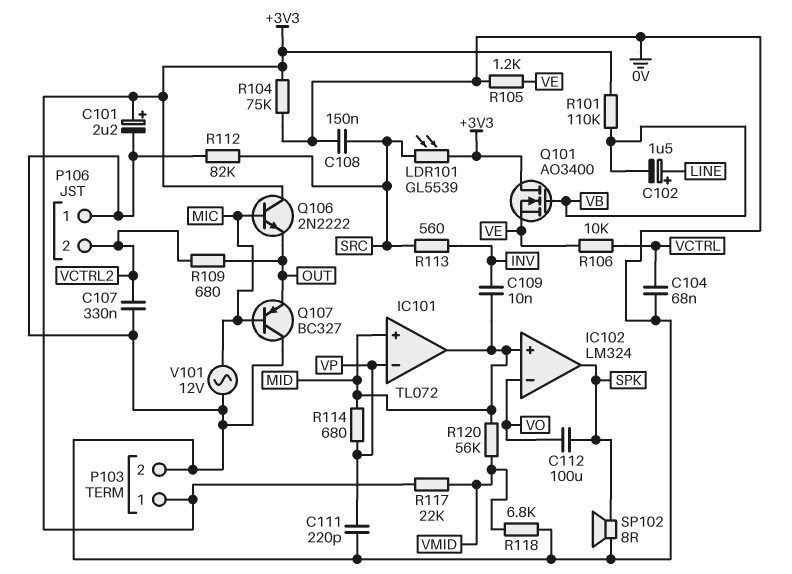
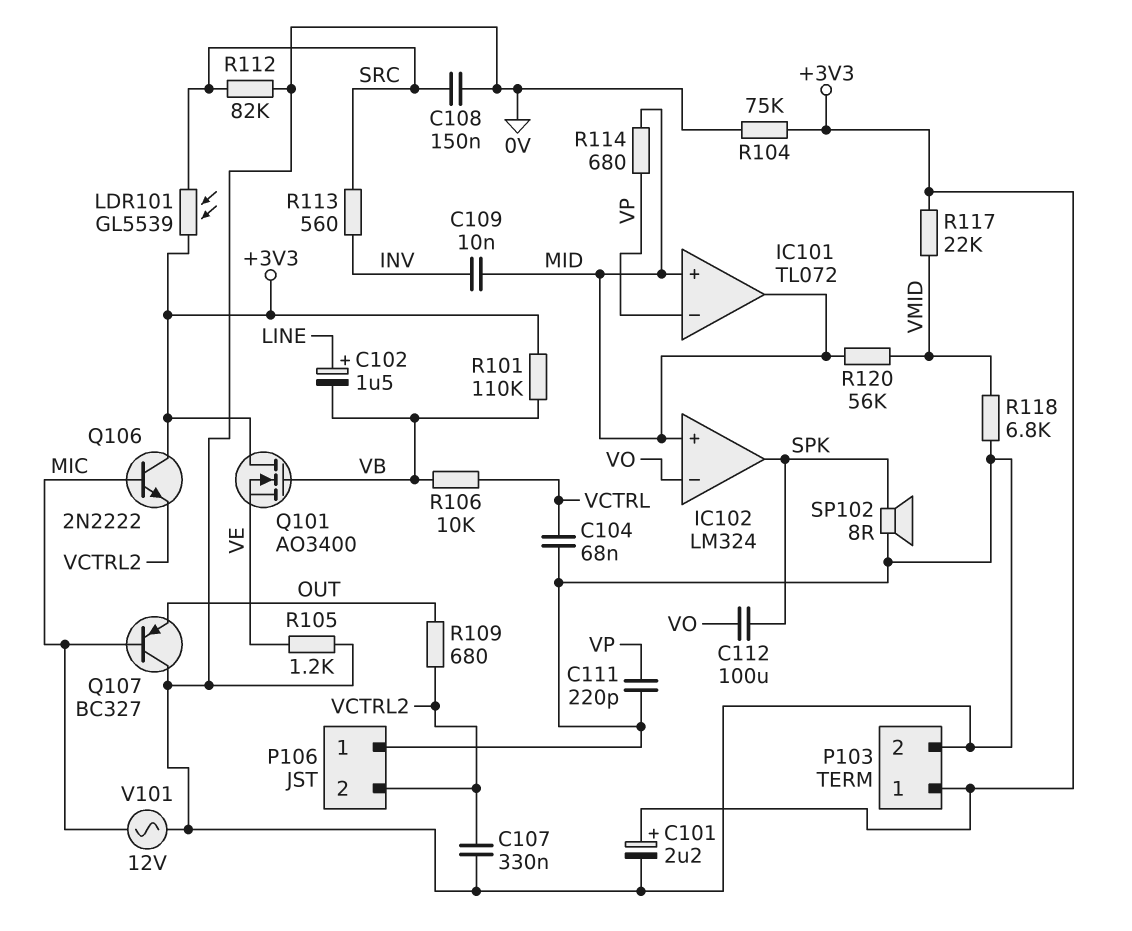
Q106: NPN 2N2222 (B MIC, C +3V3, E OUT) -> NPN 2N2222 (B MIC, C +3V3, E VCTRL2)
R106: 10k (VCTRL, VE) -> 10k (VB, VCTRL)

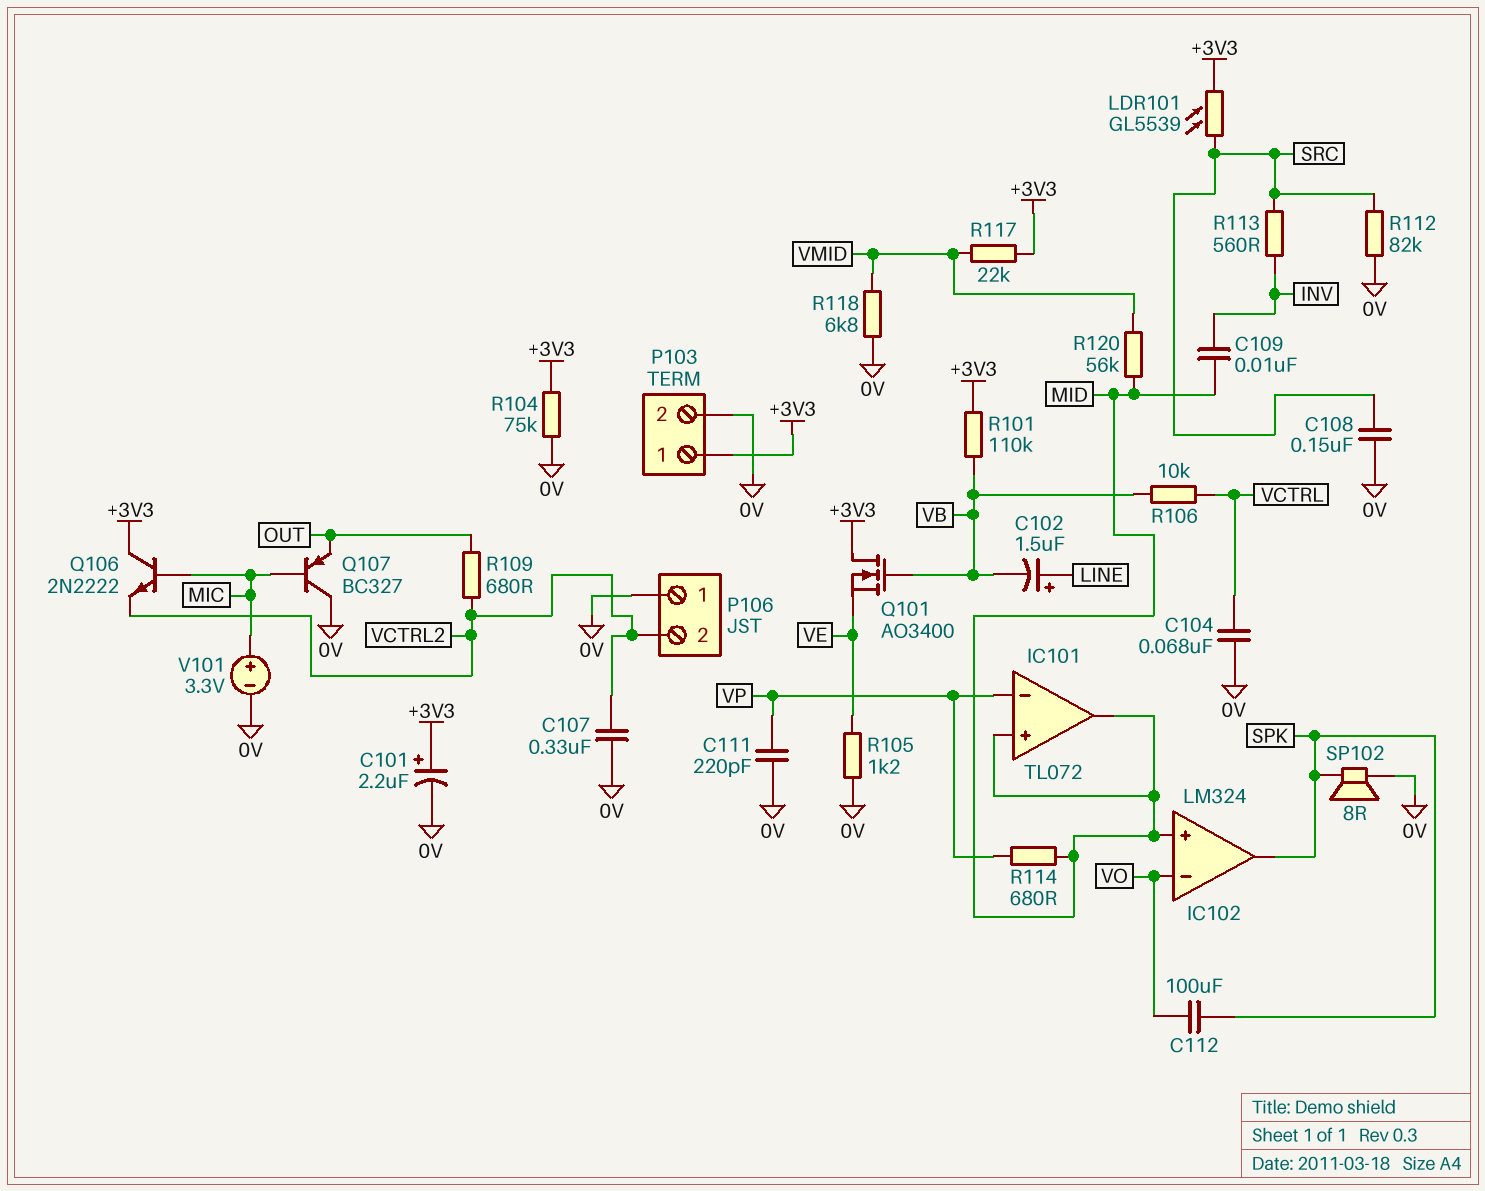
V101: AC 12V (0V, MIC) -> 3.3V (plus MIC, minus 0V)

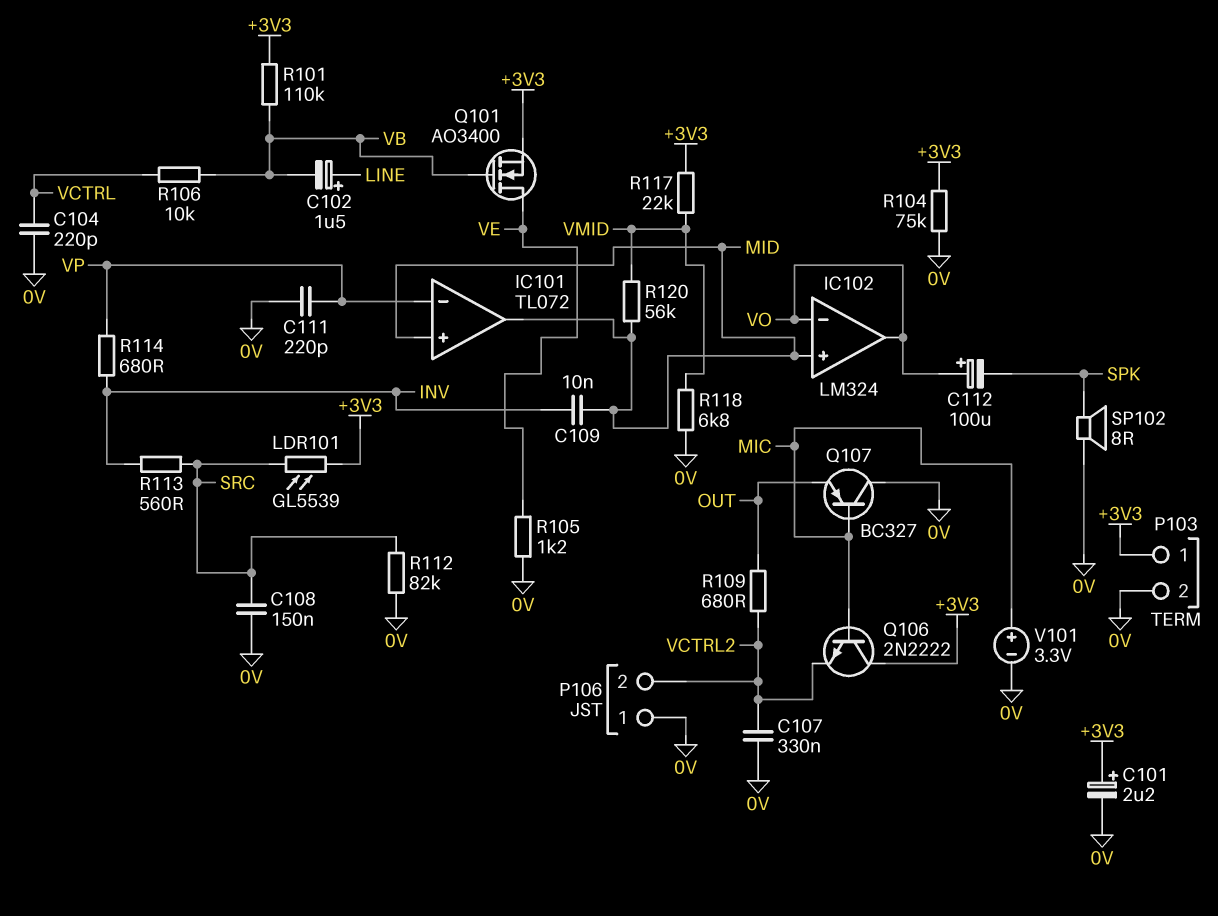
C104: 68nF (0V, VCTRL) -> 220pF (0V, VCTRL)
C112: 100uF (SPK, VO) -> 100uF (plus VO, minus SPK)
IC102 pin out: SPK -> VO
Q101: NMOS AO3400 (G VB, D +3V3, S VE) -> NMOS AO3400 (G VB, D VE, S +3V3)
R114: 680 (MID, VP) -> 680 (INV, VP)

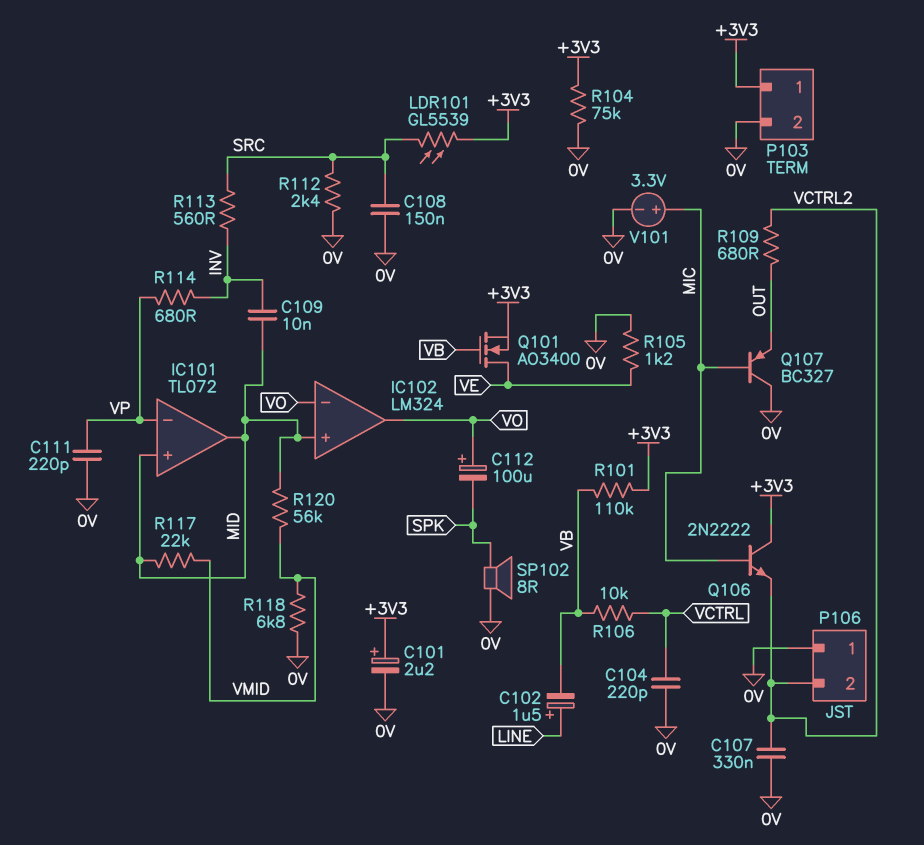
R112: 82k (0V, SRC) -> 2.4k (0V, SRC)
R117: 22k (+3V3, VMID) -> 22k (MID, VMID)

